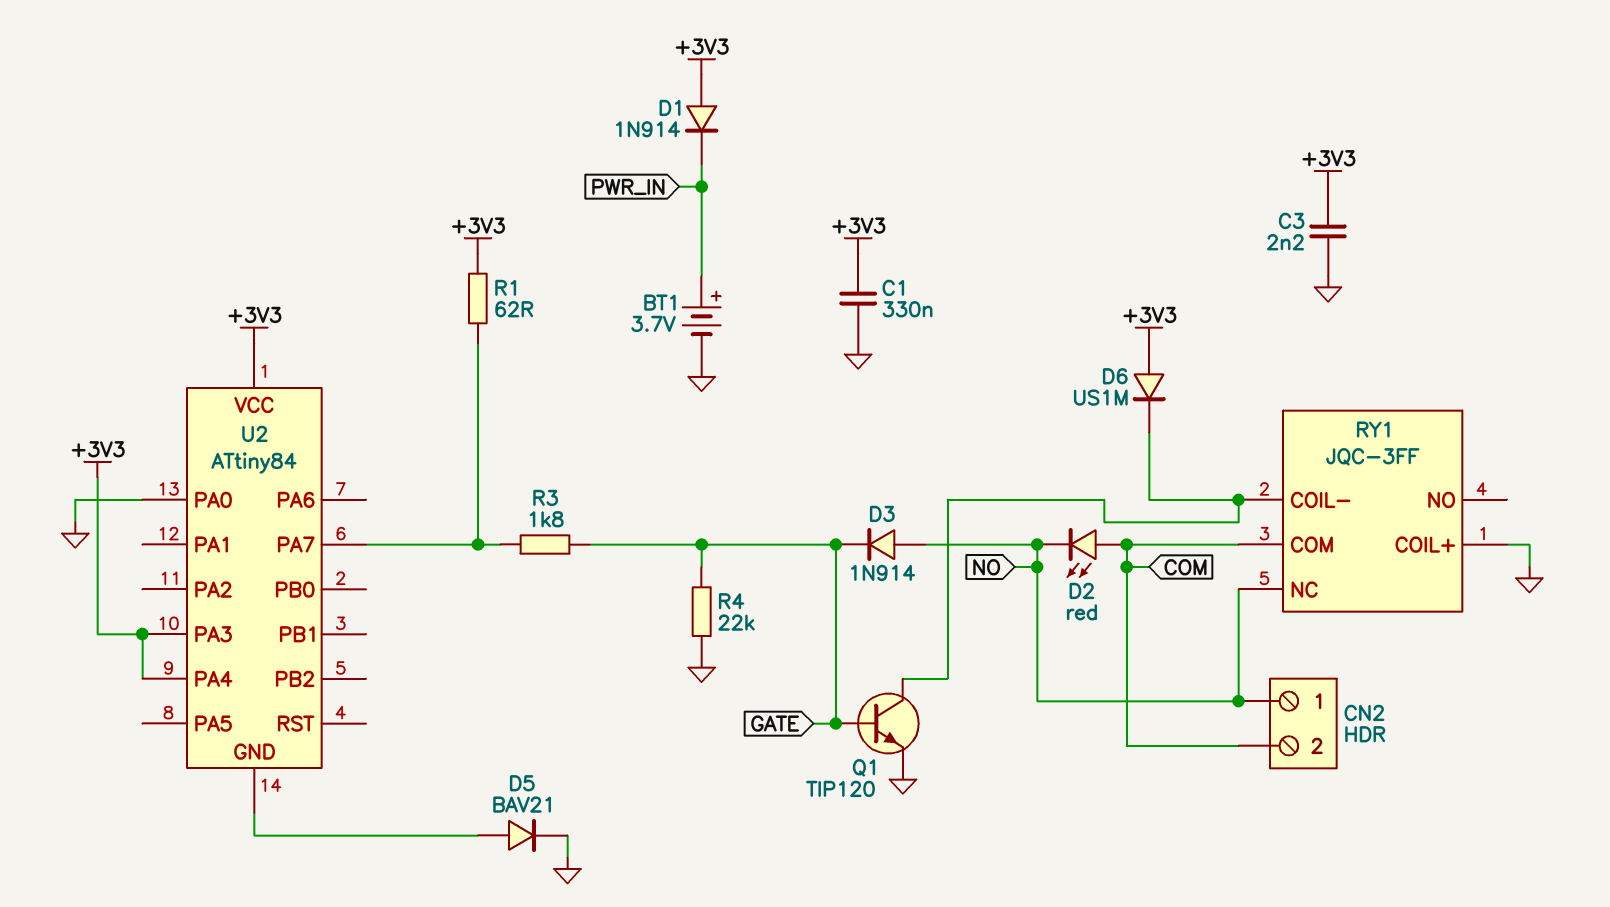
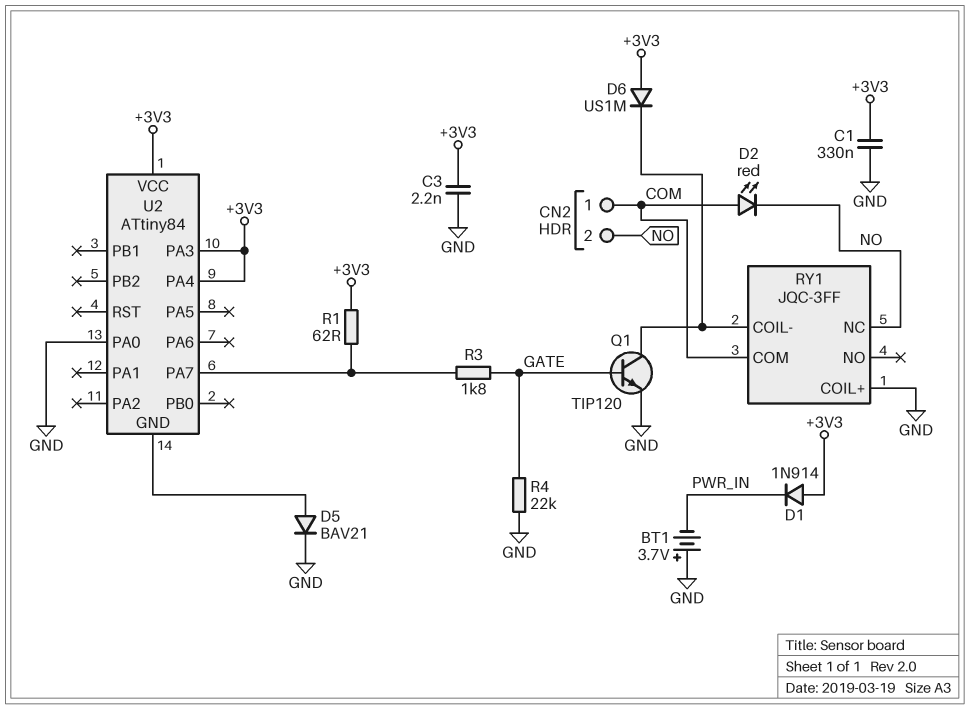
BT1: 3.7V (plus PWR_IN, minus GND) -> 3.7V (plus GND, minus PWR_IN)
CN2 pin 1: NO -> COM
CN2 pin 2: COM -> NO
D3: diode 1N914 (A NO, K GATE) -> none

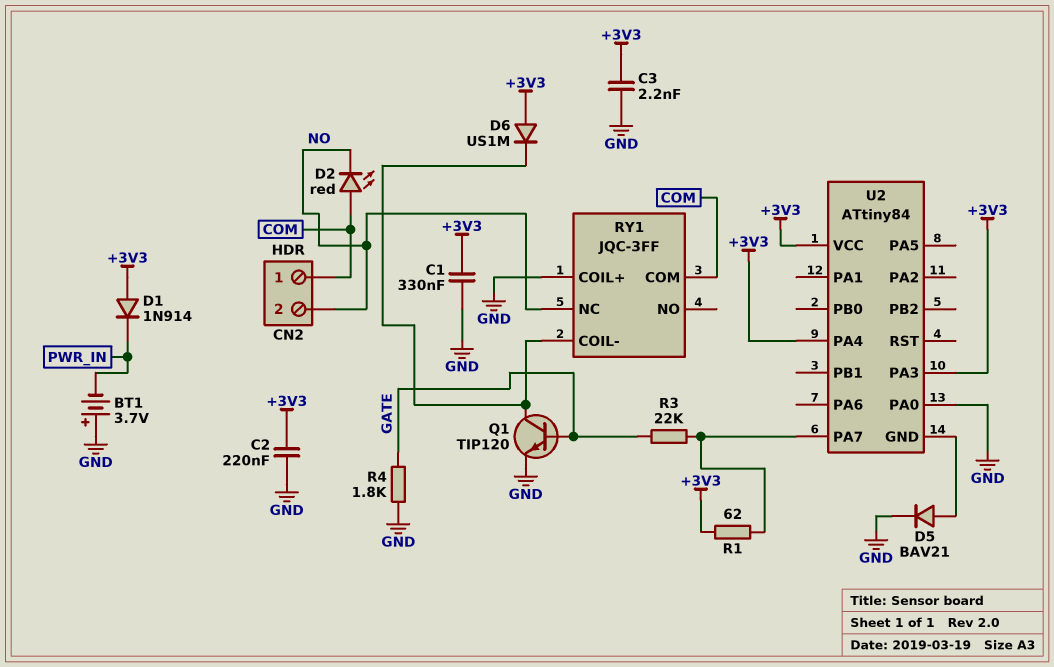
C2: none -> 220nF (+3V3, GND)
R3: 1.8k (GATE, U2/PA7) -> 22k (GATE, U2/PA7)
R4: 22k (GATE, GND) -> 1.8k (GATE, GND)

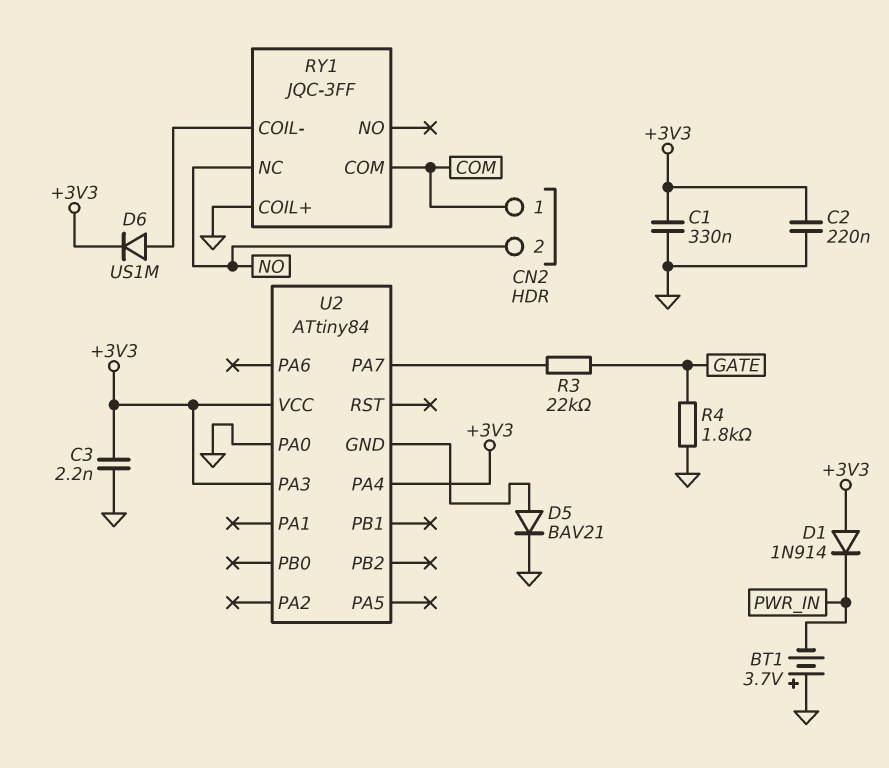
D2: LED red (A COM, K NO) -> none
D6: diode US1M (A +3V3, K RY1/COIL-) -> diode US1M (A RY1/COIL-, K +3V3)
Q1: NPN TIP120 (B GATE, C RY1/COIL-, E GND) -> none
R1: 62 (+3V3, U2/PA7) -> none

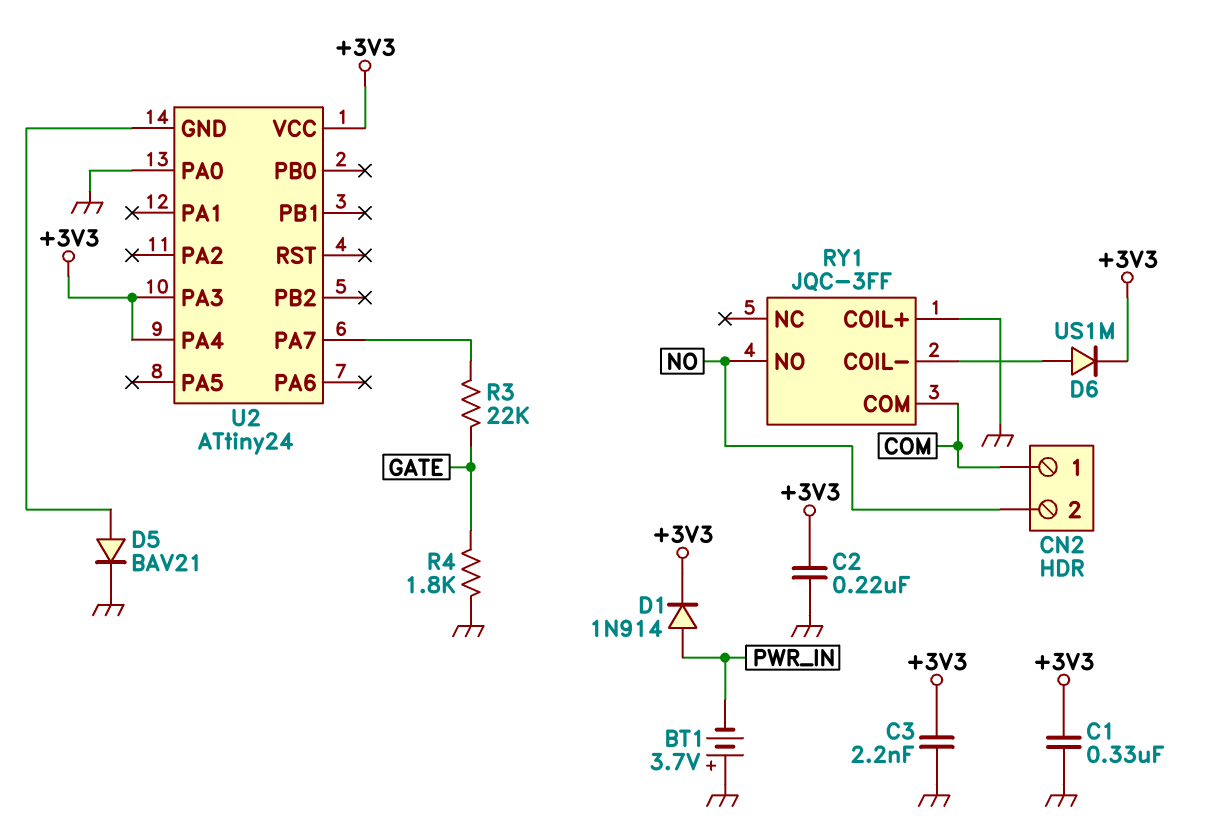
D1: diode 1N914 (A +3V3, K PWR_IN) -> diode 1N914 (A PWR_IN, K +3V3)
RY1 pin NC: NO -> none
RY1 pin NO: none -> NO
U2: ATtiny84 -> ATtiny24

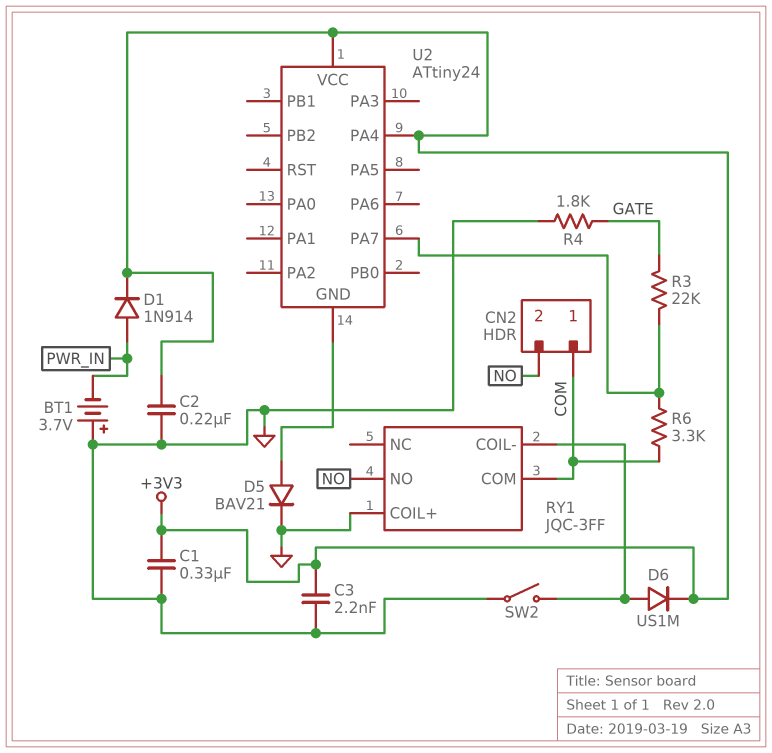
R6: none -> 3.3k (COM, U2/PA7)
SW2: none -> switch (GND, RY1/COIL-)
U2 pin PA0: GND -> none
U2 pin PA3: +3V3 -> none

